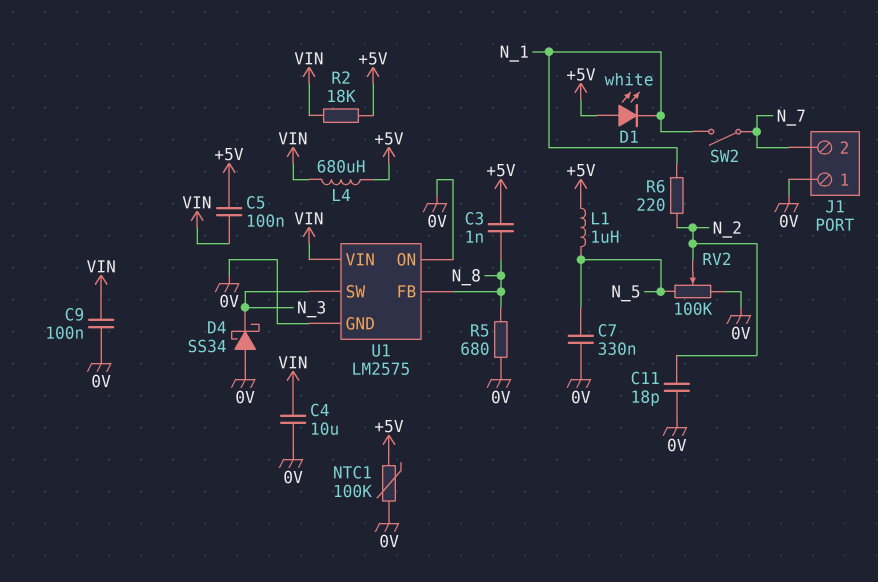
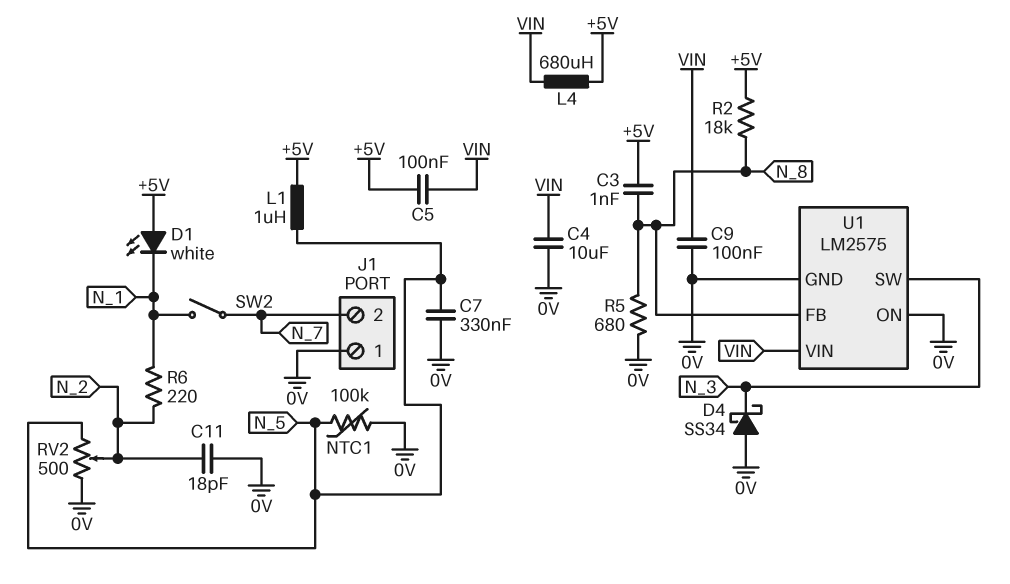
NTC1: 100k (+5V, 0V) -> 100k (0V, N_5)
R2: 18k (+5V, VIN) -> 18k (+5V, N_8)
RV2: 100k (0V, N_5, wiper N_2) -> 500 (0V, N_5, wiper N_2)

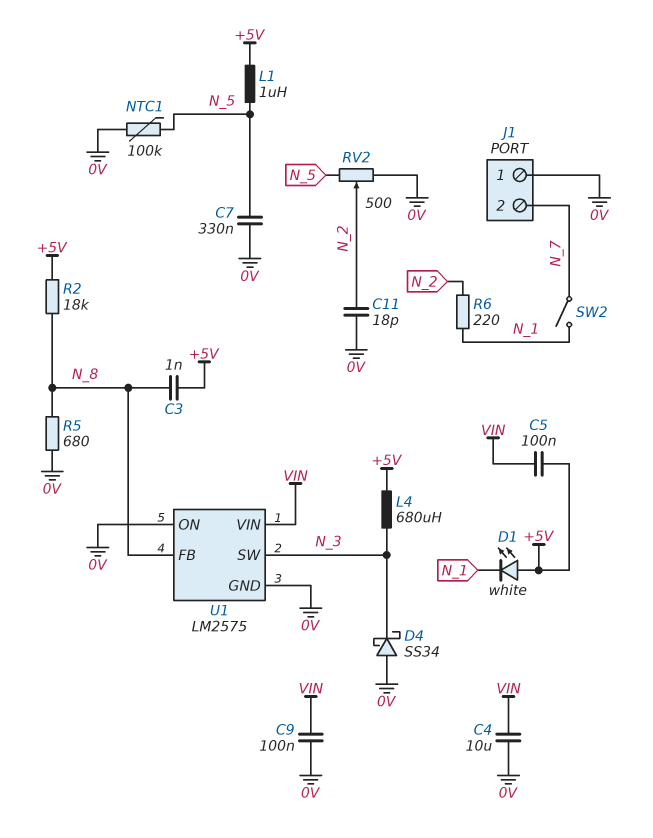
L4: 680uH (+5V, VIN) -> 680uH (+5V, N_3)

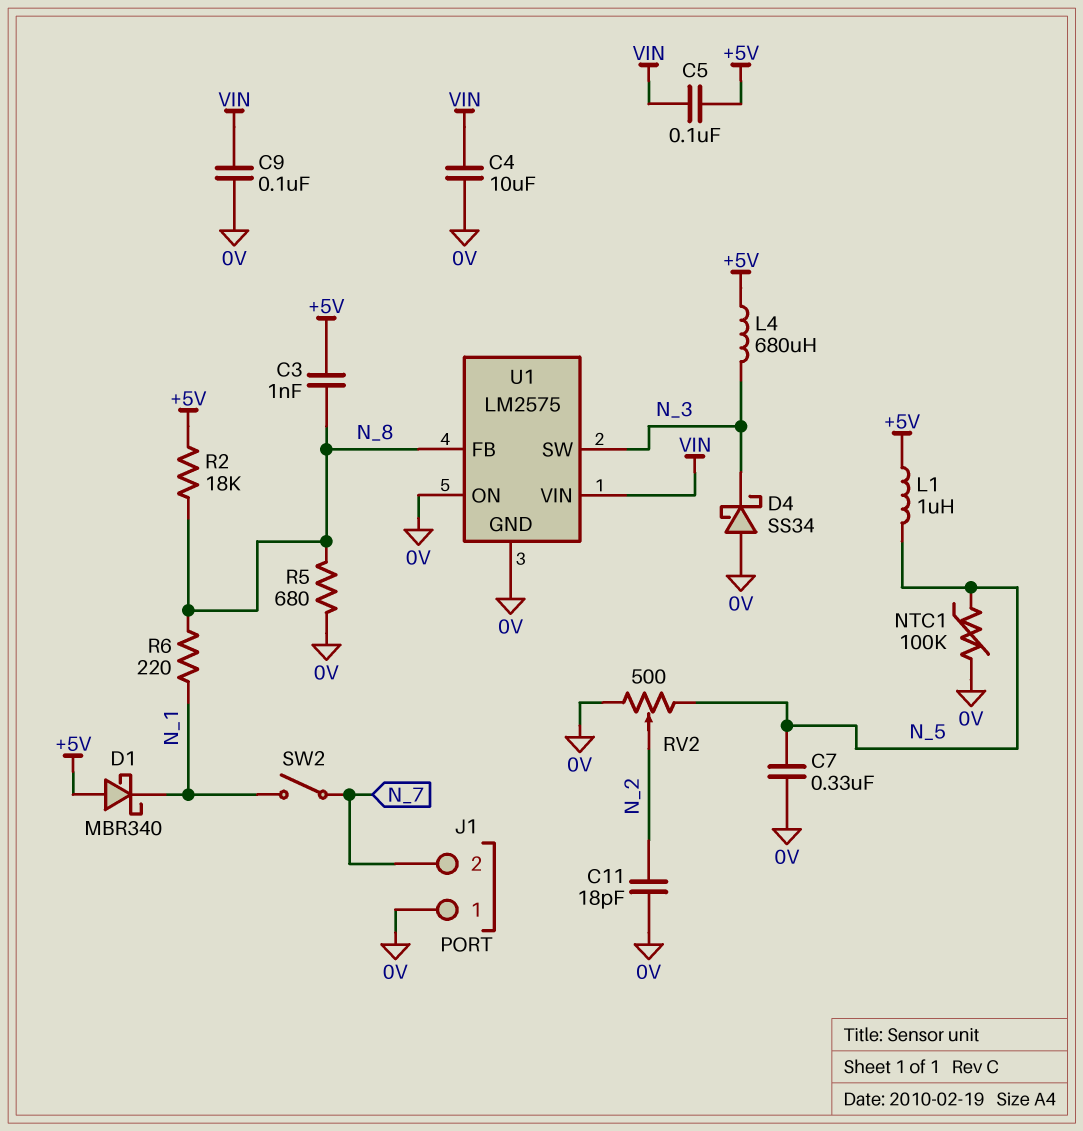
D1: LED white (A +5V, K N_1) -> schottky MBR340 (A +5V, K N_1)
R6: 220 (N_1, N_2) -> 220 (N_1, N_8)

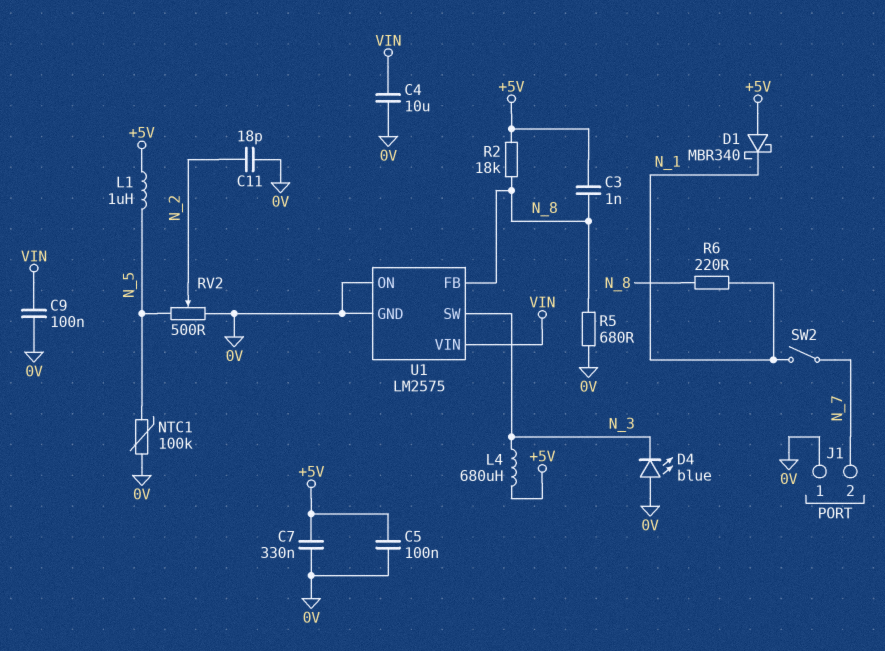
C5: 100nF (+5V, VIN) -> 100nF (+5V, 0V)
C7: 330nF (0V, N_5) -> 330nF (+5V, 0V)
D4: schottky SS34 (A 0V, K N_3) -> LED blue (A 0V, K N_3)

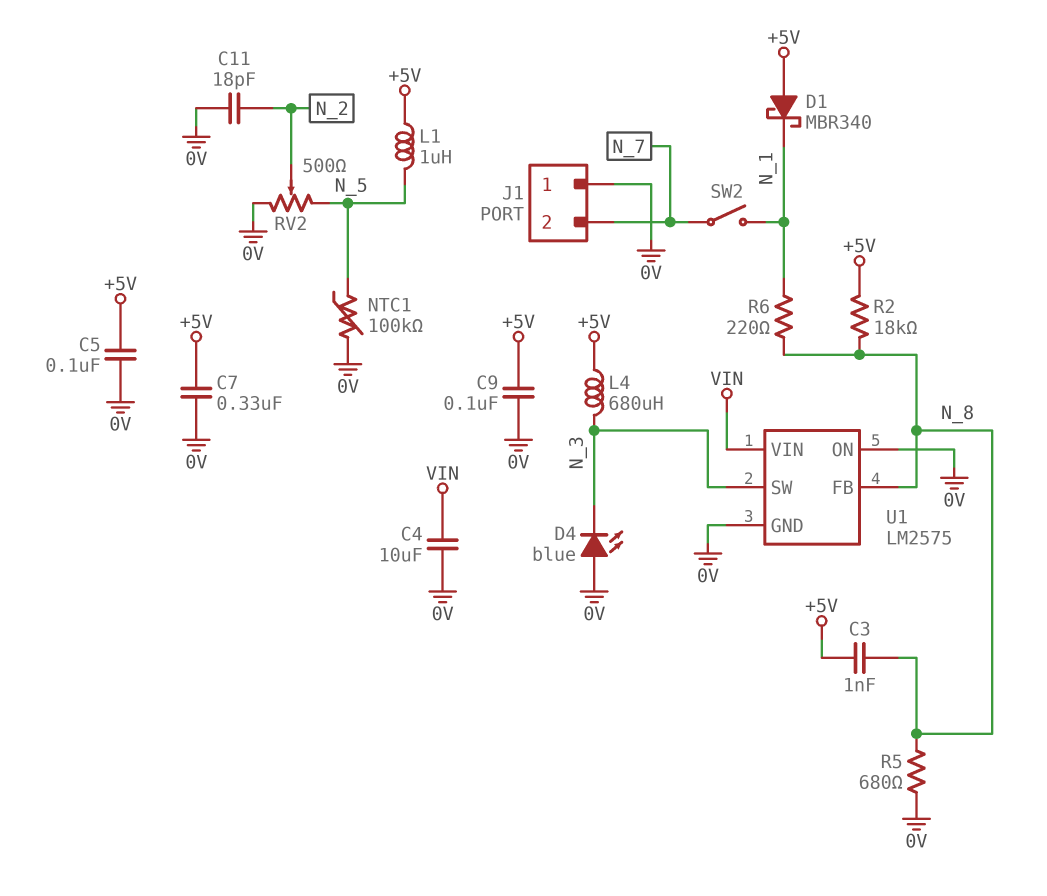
C9: 100nF (0V, VIN) -> 100nF (+5V, 0V)

